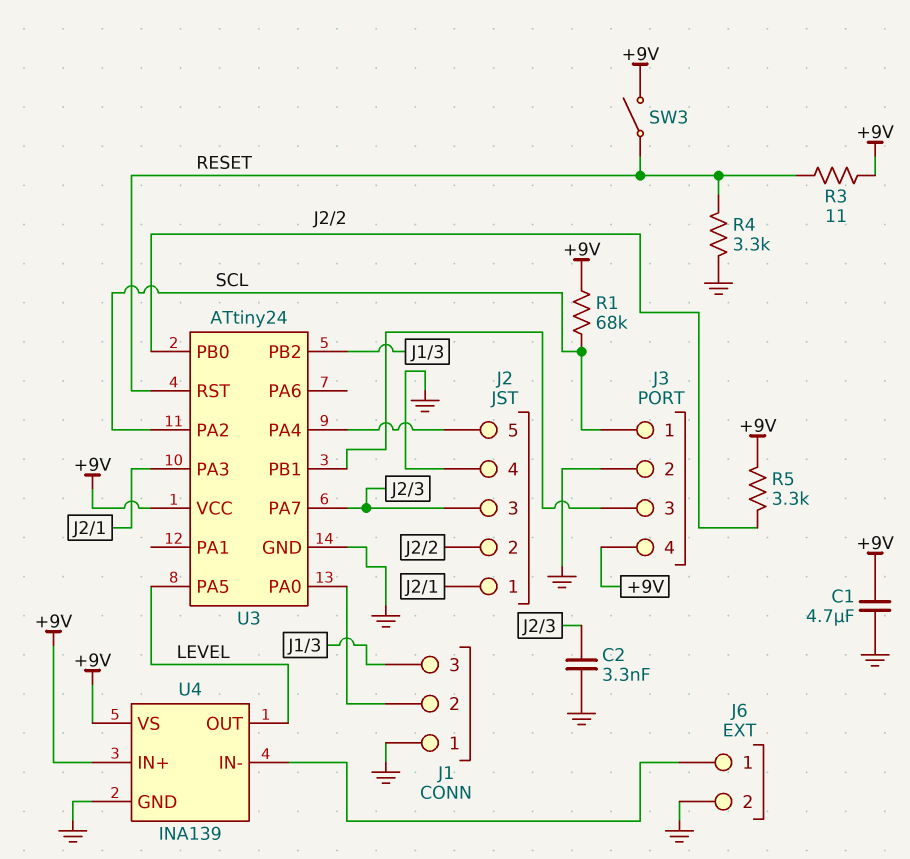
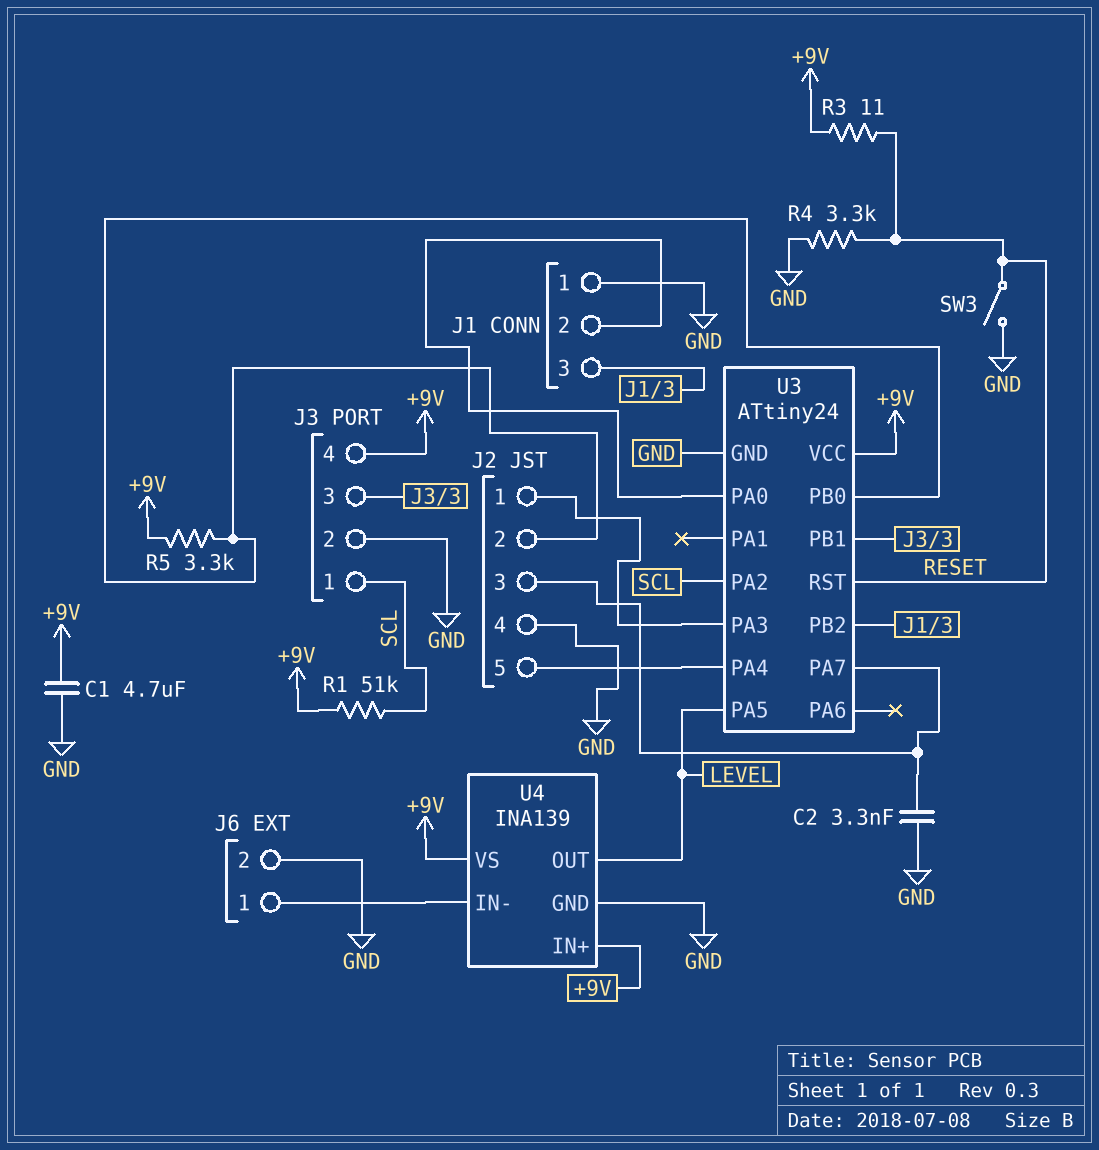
R1: 68k (+9V, SCL) -> 51k (+9V, SCL)
SW3: switch (+9V, RESET) -> switch (GND, RESET)

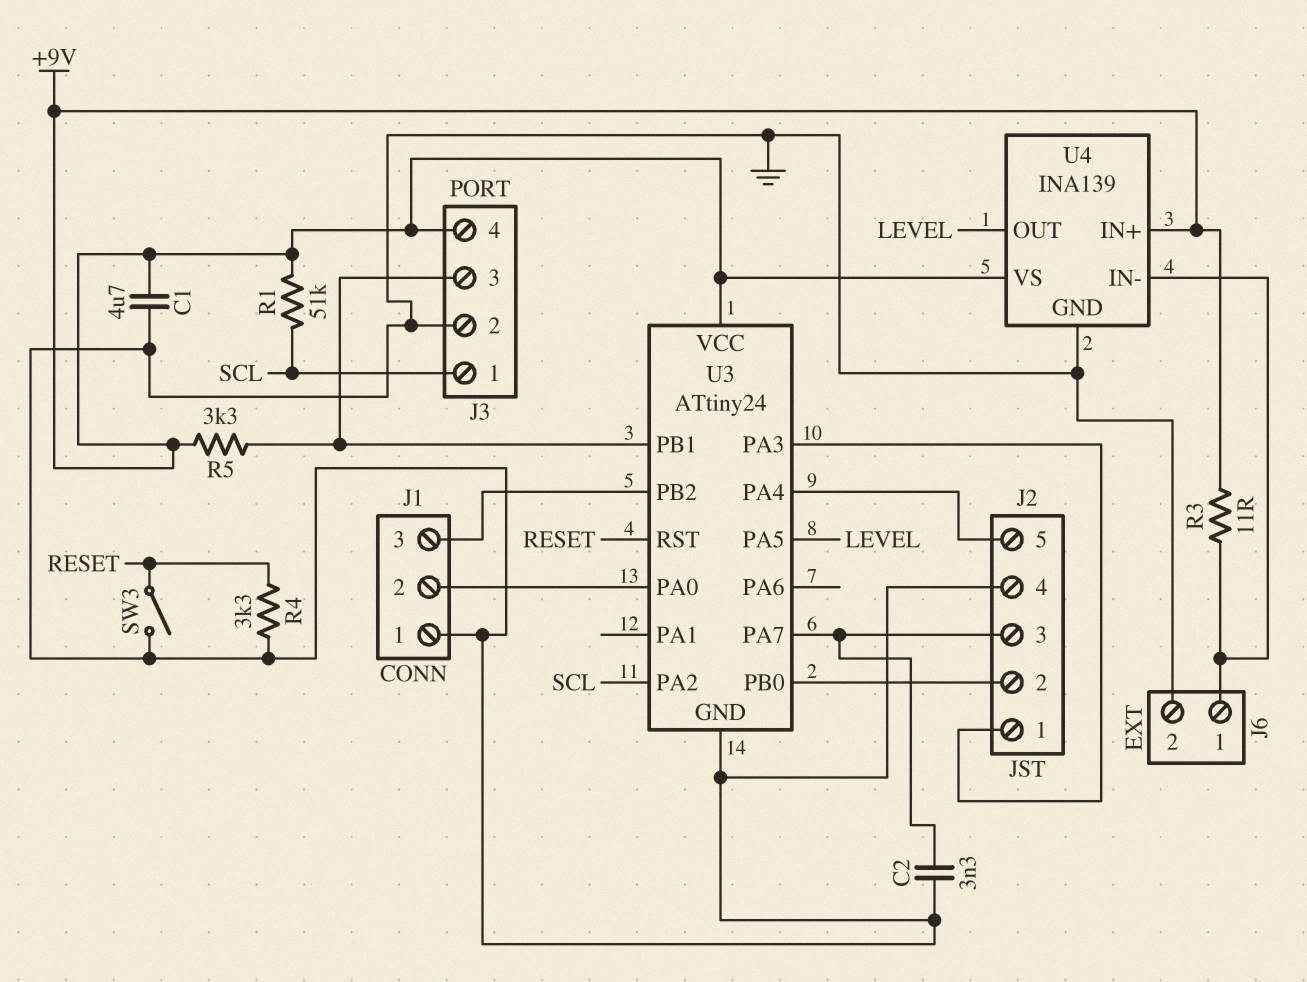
R3: 11 (+9V, RESET) -> 11 (+9V, J6/1)
R5: 3.3k (+9V, J2/2) -> 3.3k (+9V, J3/3)

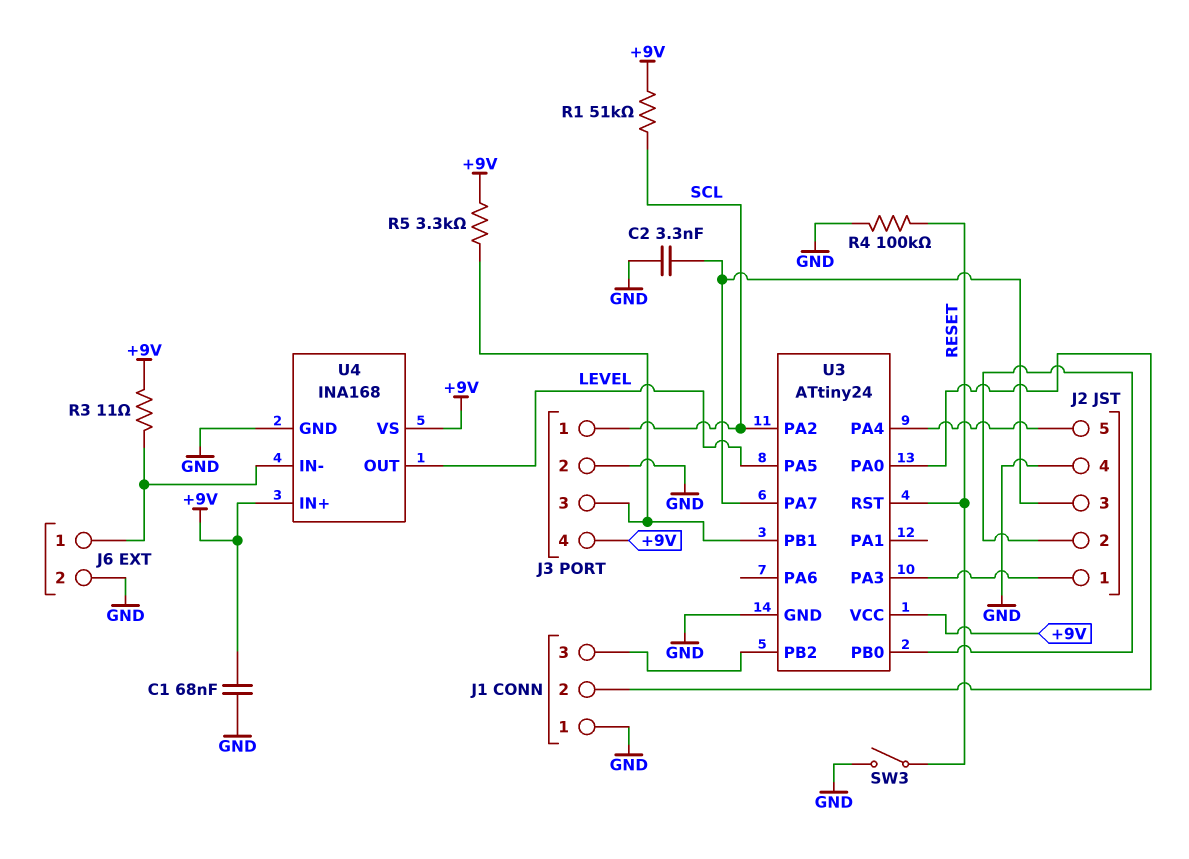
C1: 4.7uF (+9V, GND) -> 68nF (+9V, GND)
R4: 3.3k (GND, RESET) -> 100k (GND, RESET)
U4: INA139 -> INA168

